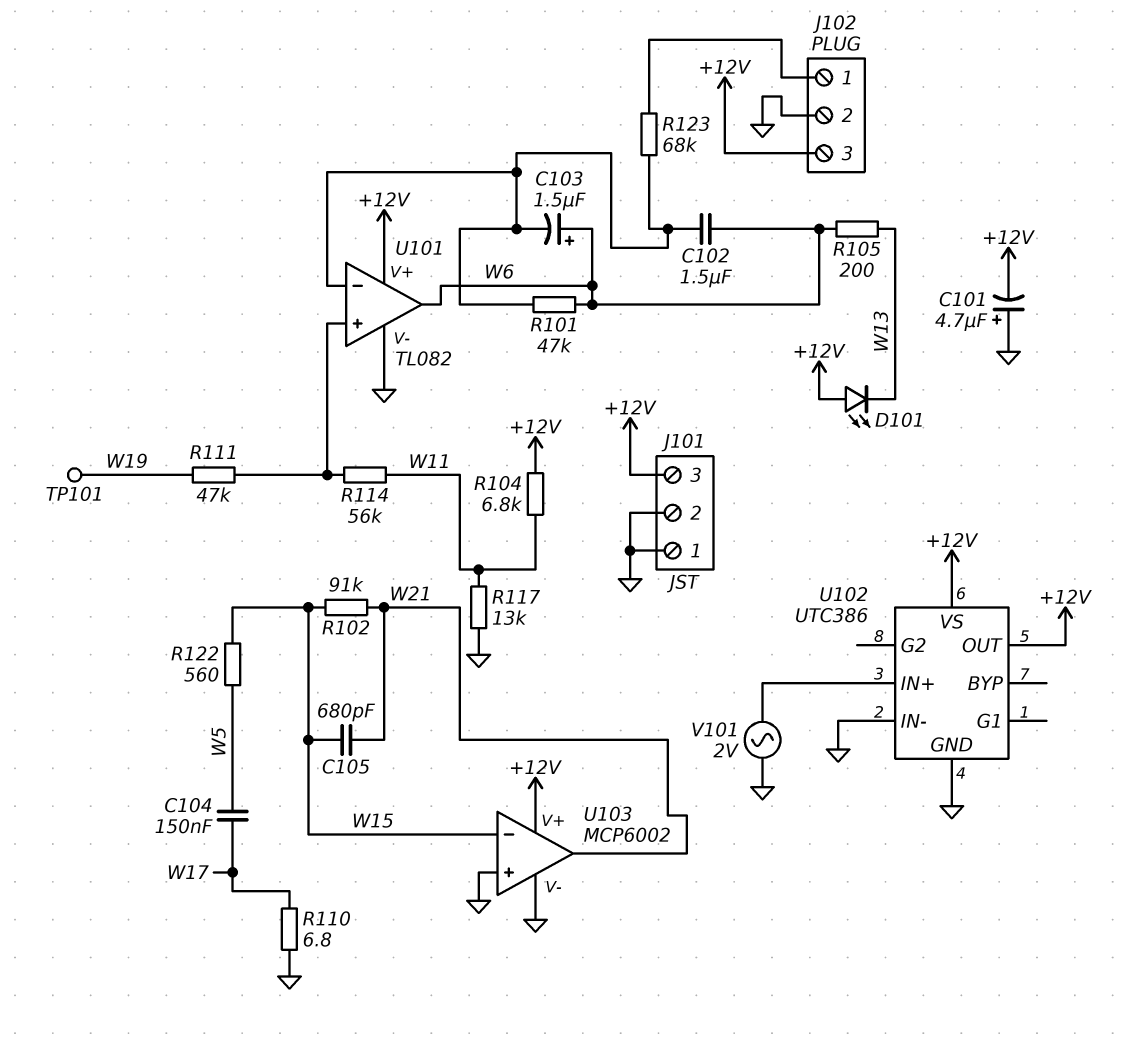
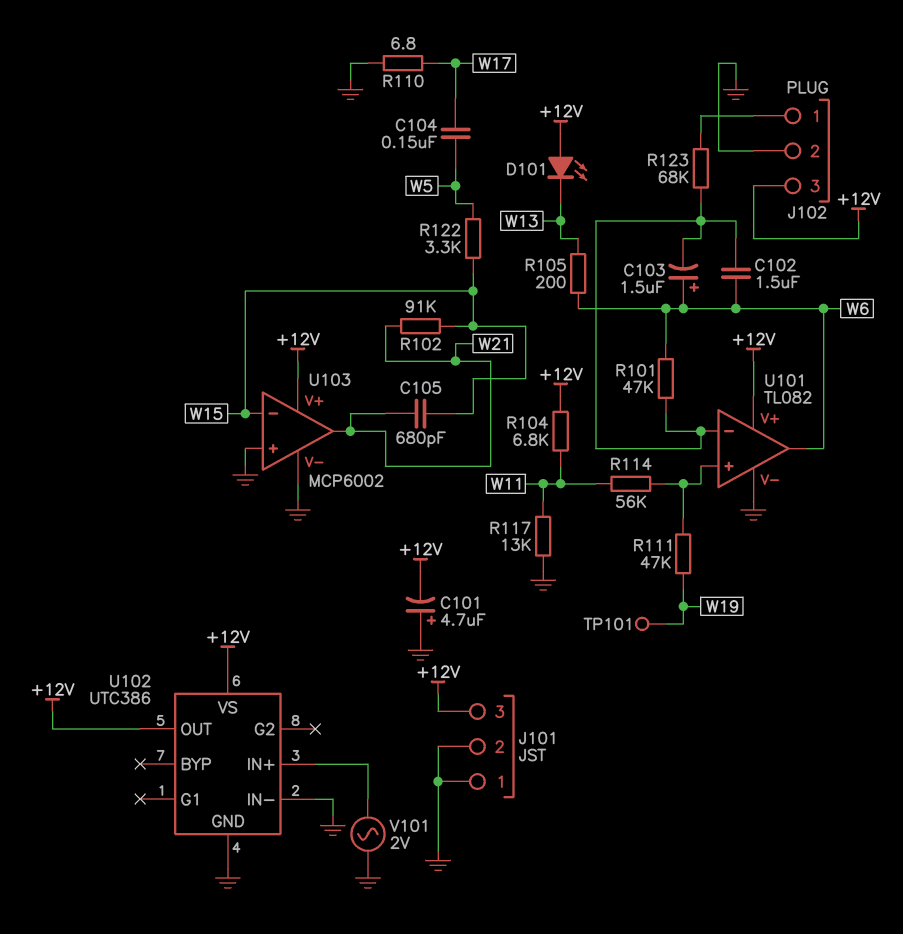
R122: 560 (W5, W15) -> 3.3k (W5, W15)

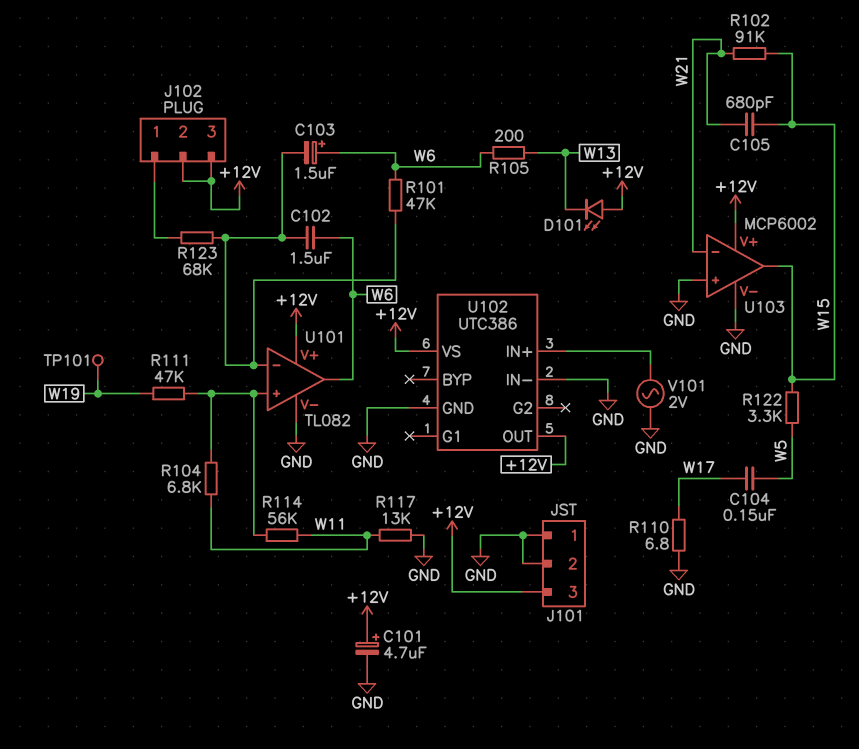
C101: 4.7uF (plus GND, minus +12V) -> 4.7uF (plus +12V, minus GND)
J102 pin 2: GND -> +12V
R104: 6.8k (+12V, W11) -> 6.8k (U101/in+, W11)
U103 pin in-: W15 -> W21
U103 pin out: W21 -> W15

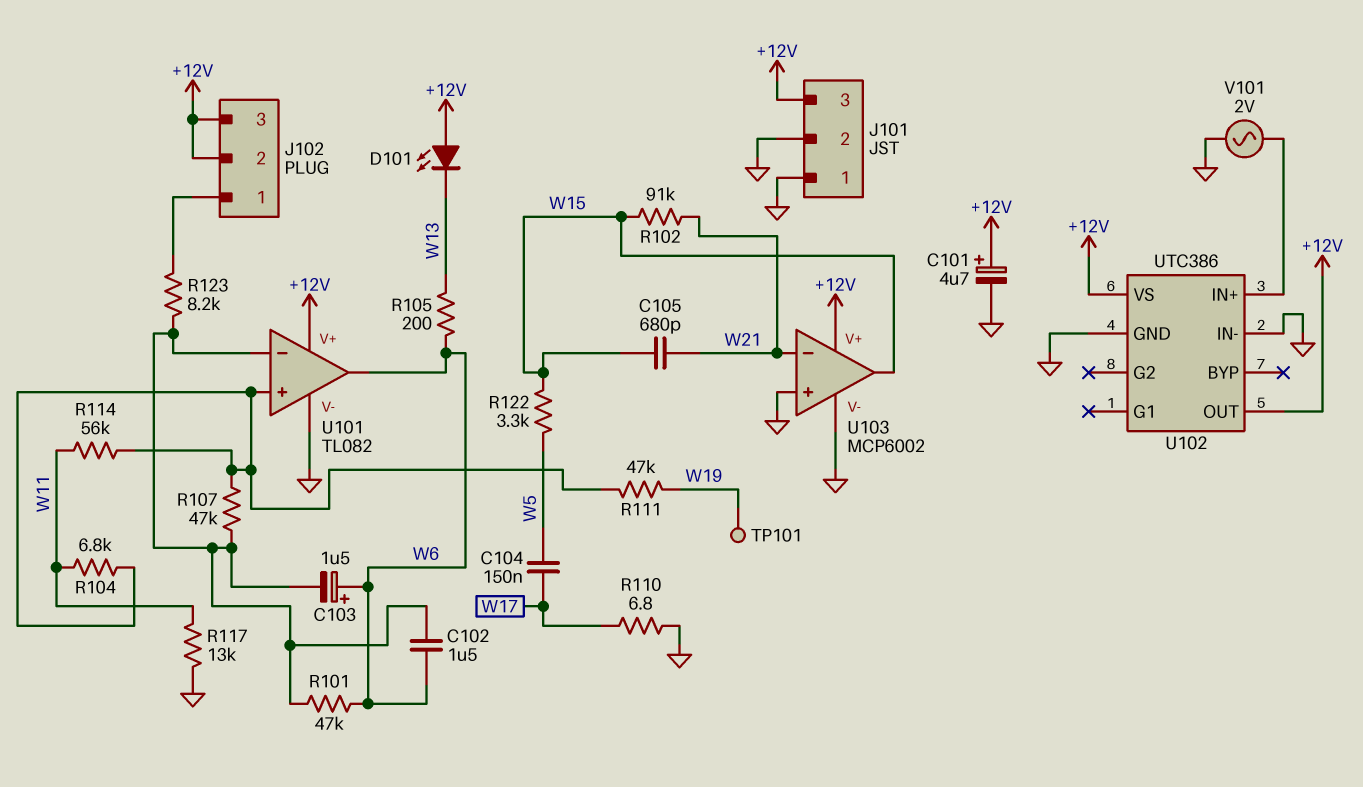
R107: none -> 47k (U101/in+, U101/in-)
R123: 68k (J102/1, U101/in-) -> 8.2k (J102/1, U101/in-)

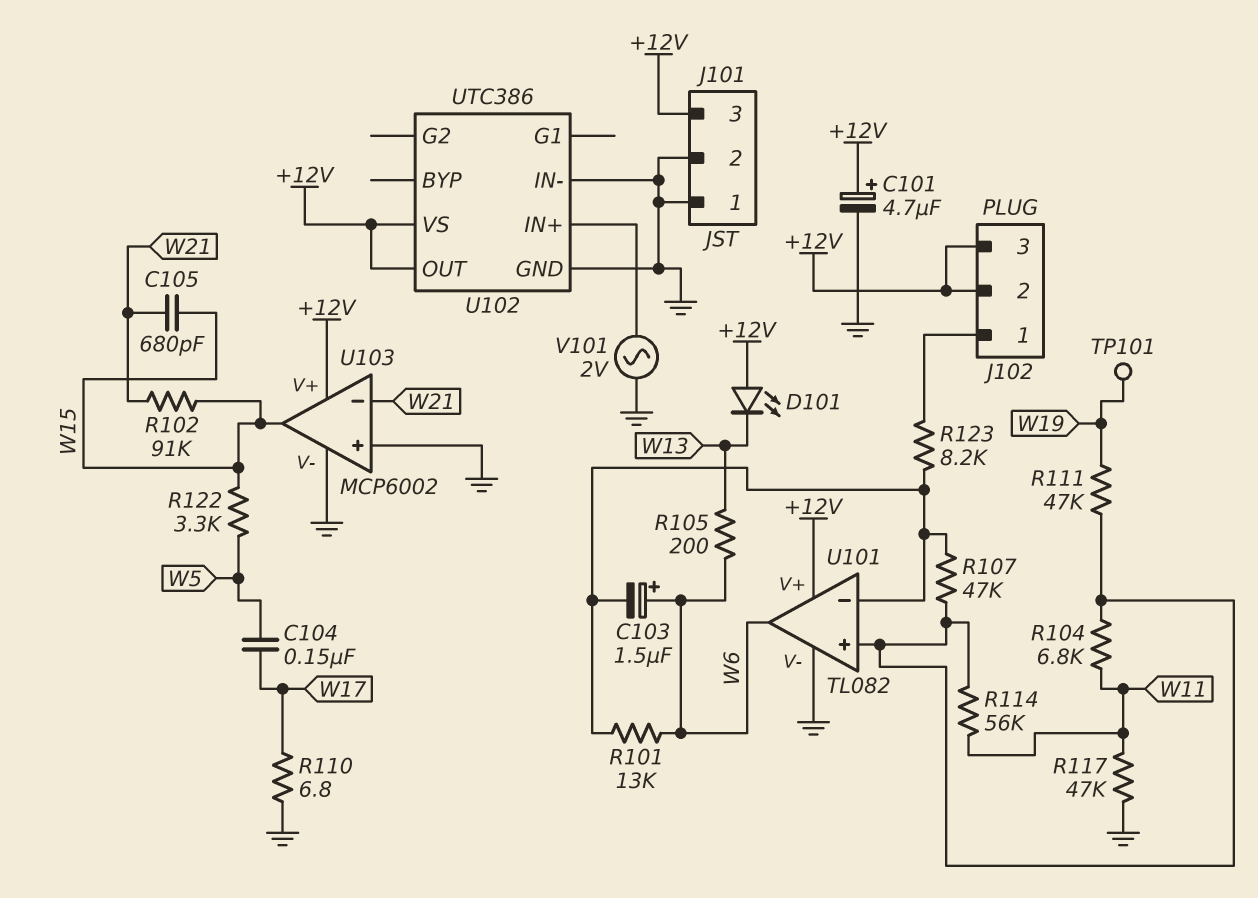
C102: 1.5uF (U101/in-, W6) -> none
R101: 47k (U101/in-, W6) -> 13k (U101/in-, W6)
R117: 13k (GND, W11) -> 47k (GND, W11)

